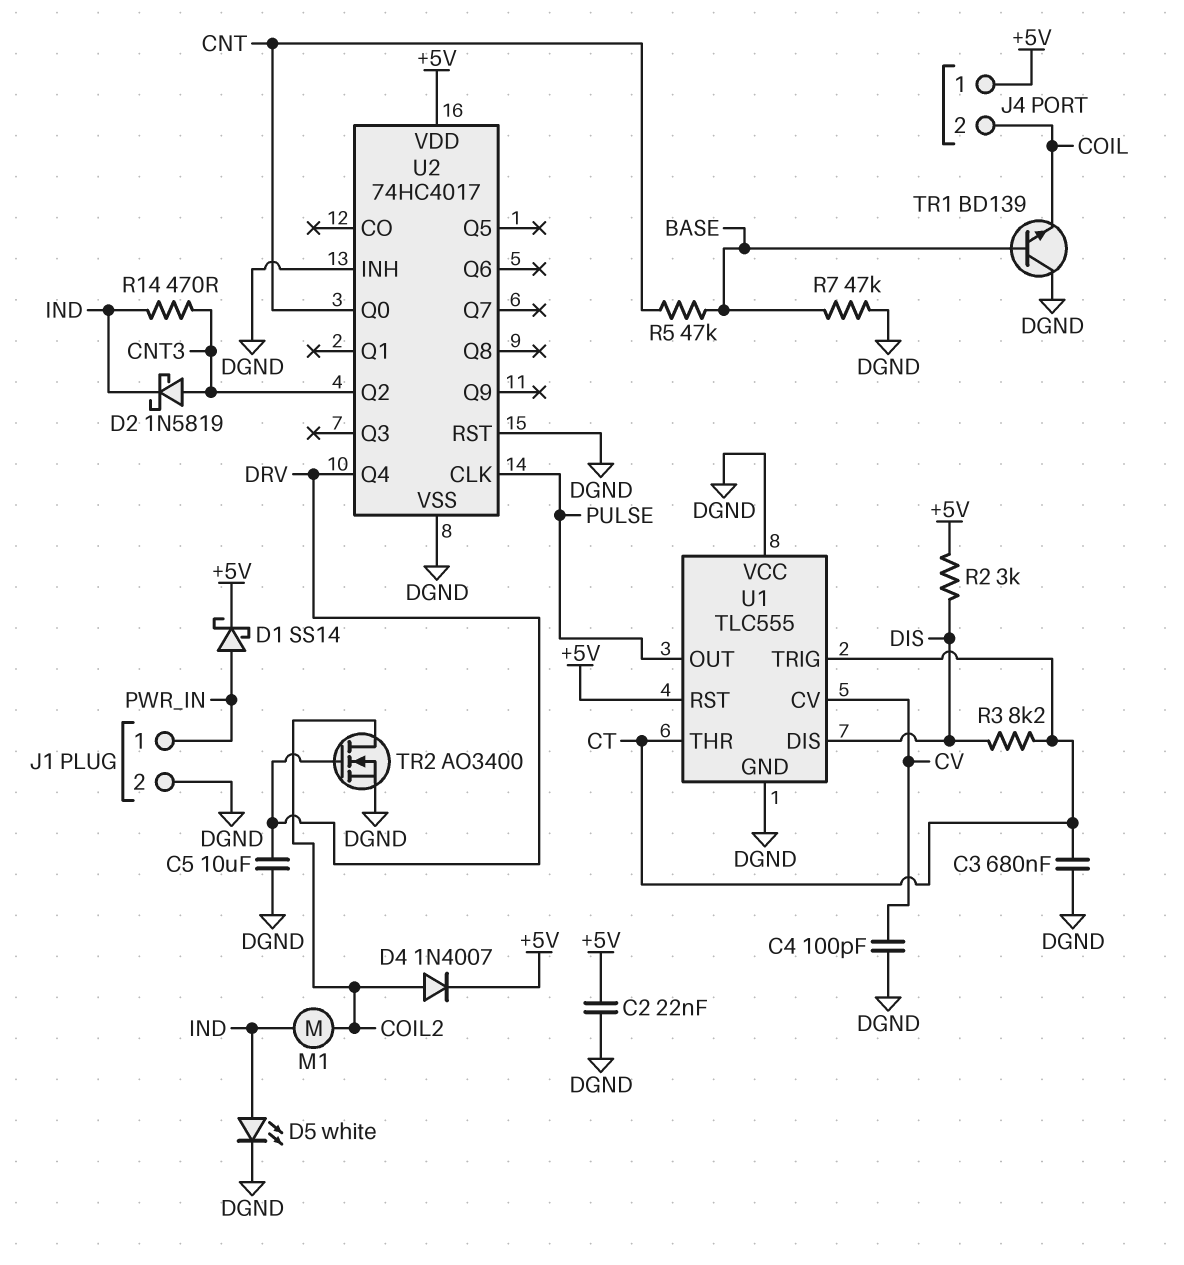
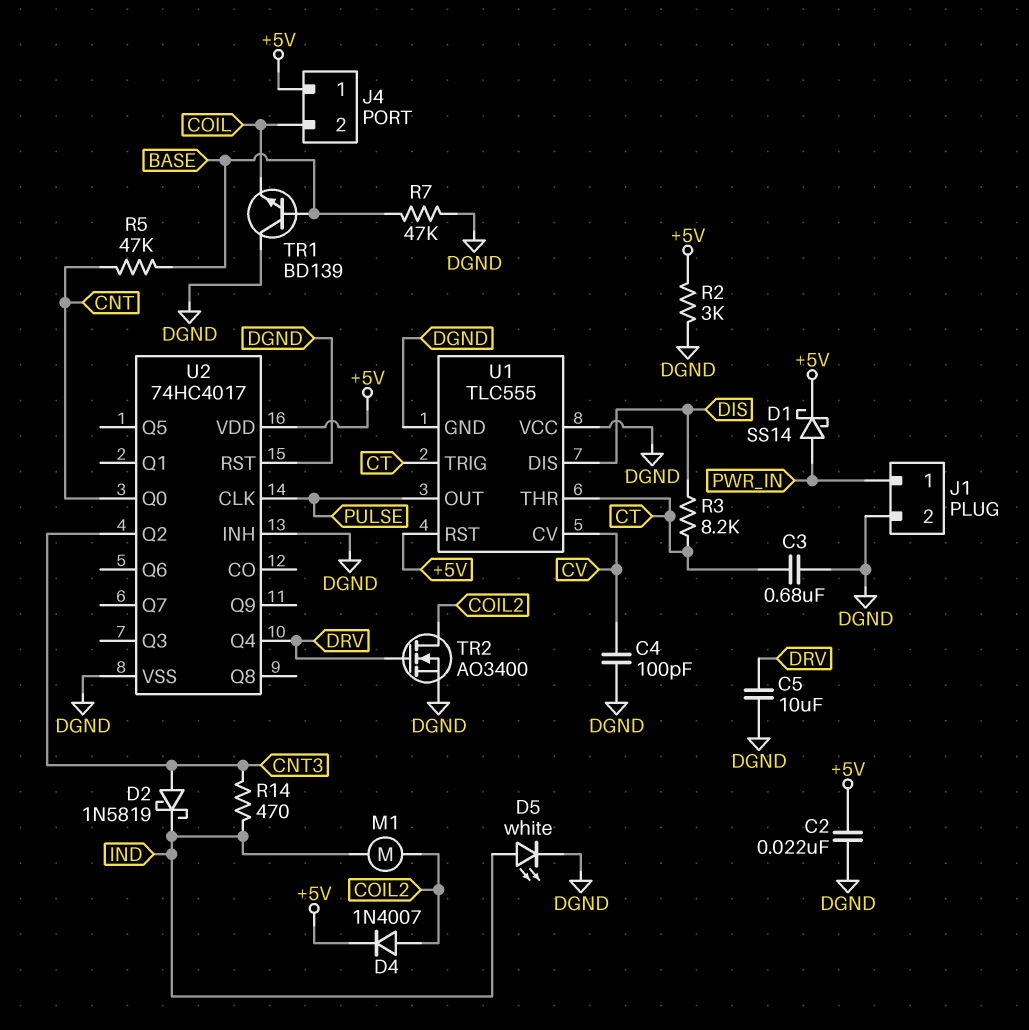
R2: 3k (+5V, DIS) -> 3k (+5V, DGND)

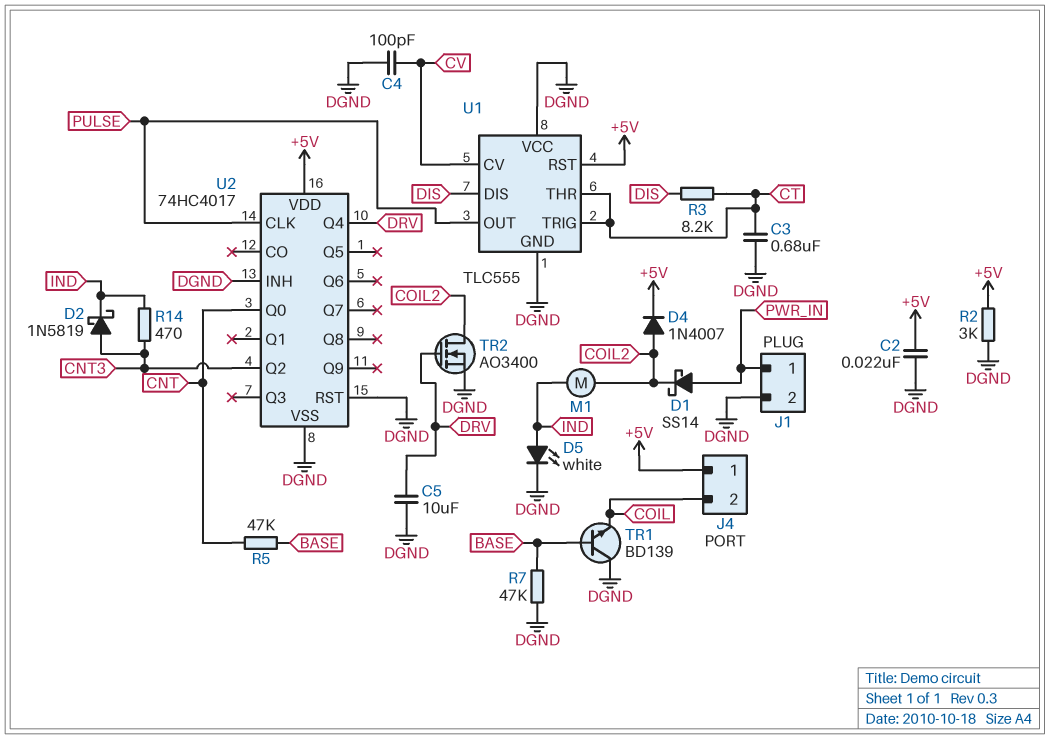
D1: schottky SS14 (A PWR_IN, K +5V) -> schottky SS14 (A PWR_IN, K COIL2)

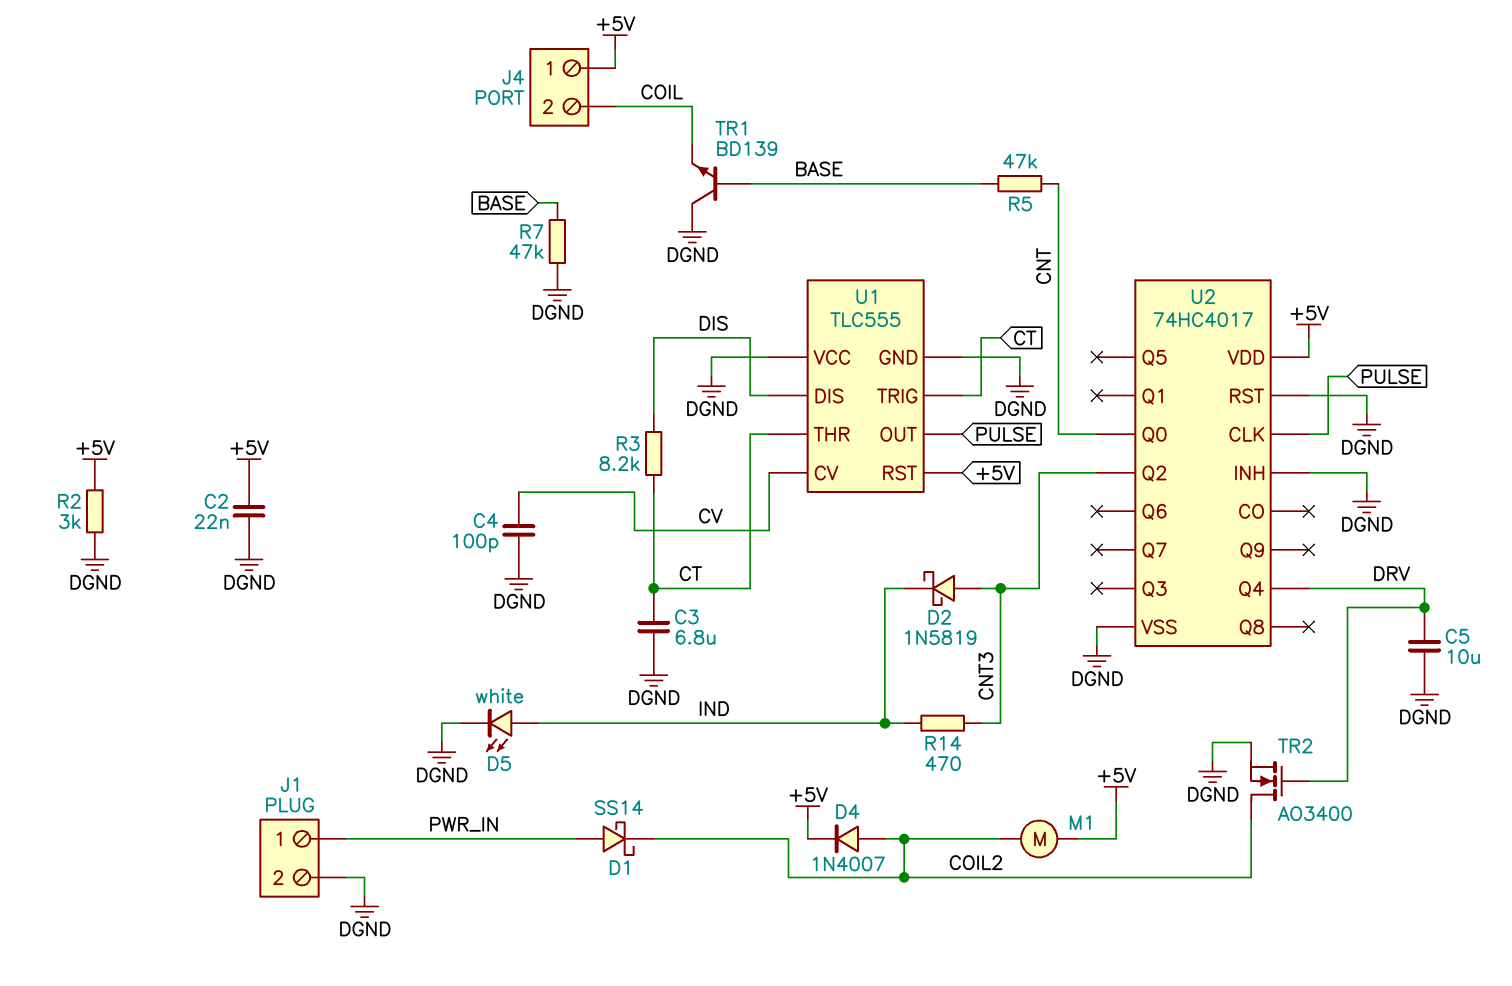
C3: 680nF (CT, DGND) -> 6.8uF (CT, DGND)
M1: motor (COIL2, IND) -> motor (+5V, COIL2)

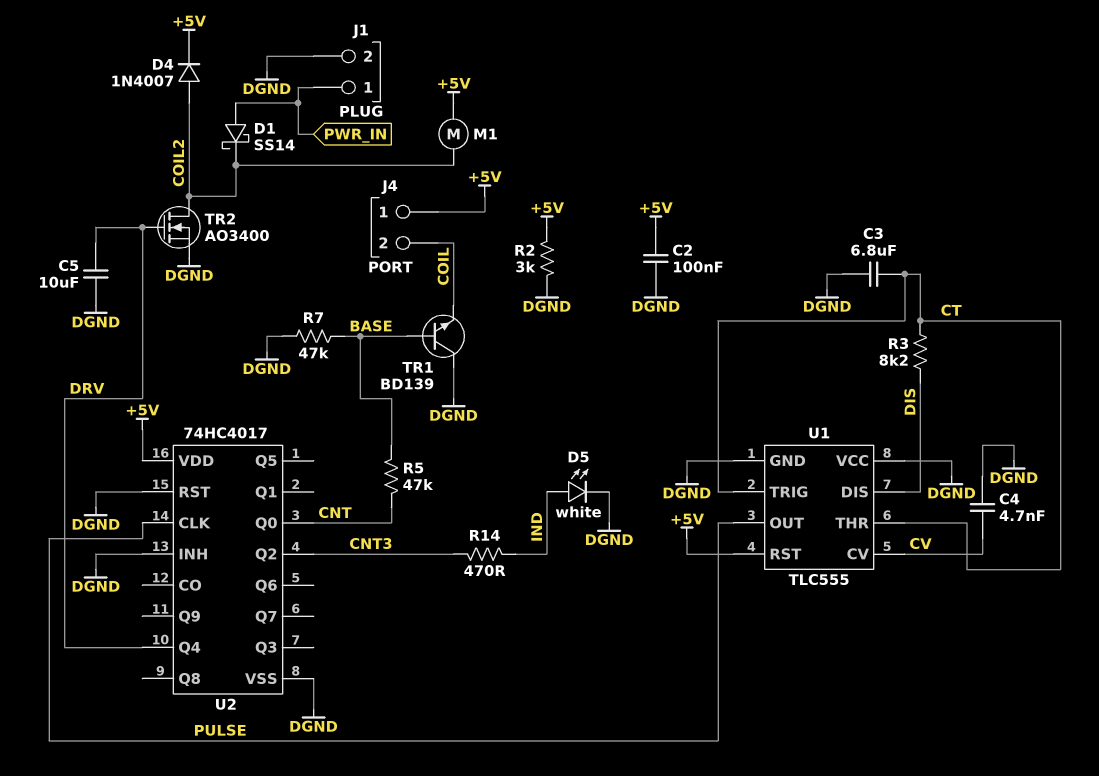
C2: 22nF (+5V, DGND) -> 100nF (+5V, DGND)
C4: 100pF (CV, DGND) -> 4.7nF (CV, DGND)
D2: schottky 1N5819 (A CNT3, K IND) -> none

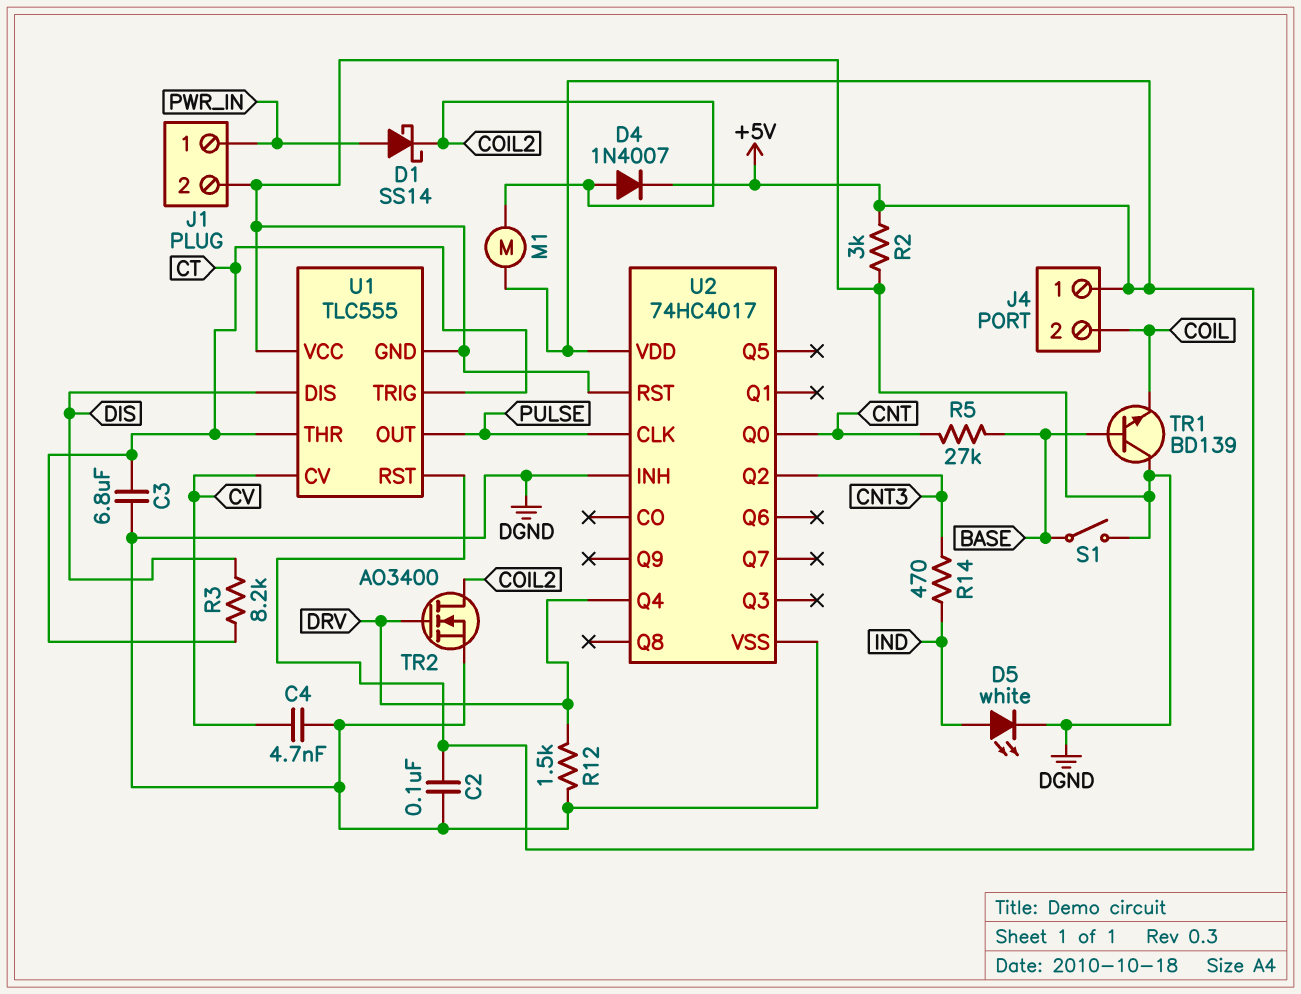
C5: 10uF (DGND, DRV) -> none
R5: 47k (BASE, CNT) -> 27k (BASE, CNT)
R7: 47k (BASE, DGND) -> none
R12: none -> 1.5k (DGND, DRV)
S1: none -> switch (BASE, DGND)

